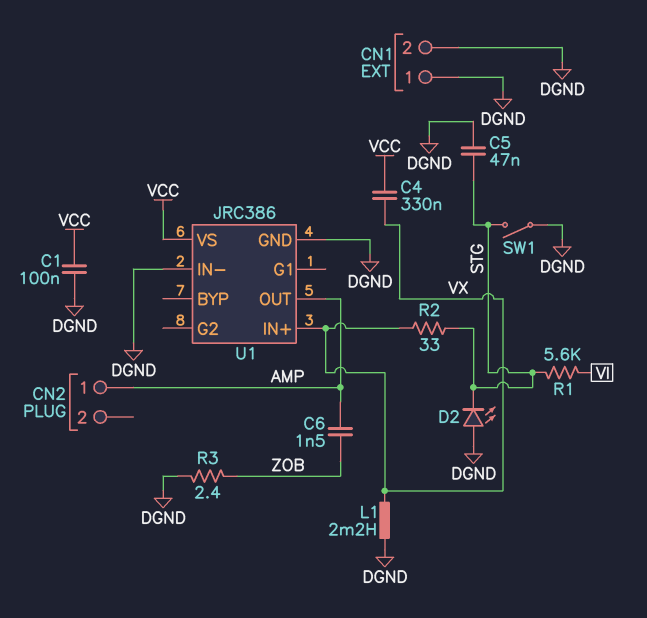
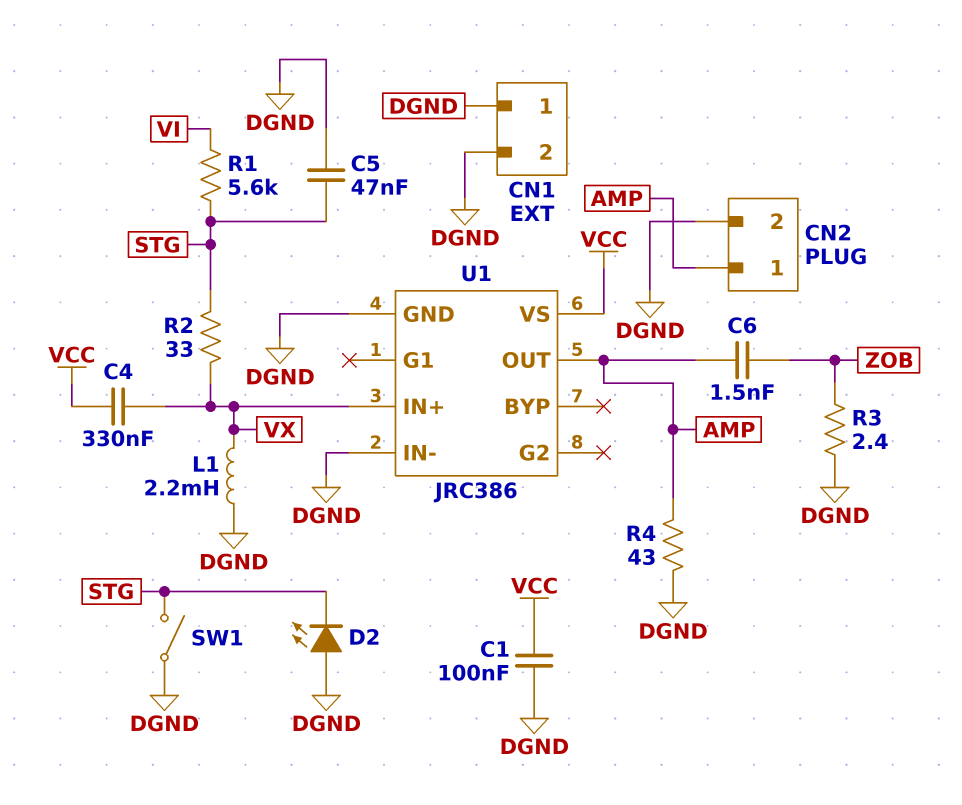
CN2 pin 2: none -> DGND
R4: none -> 43 (AMP, DGND)

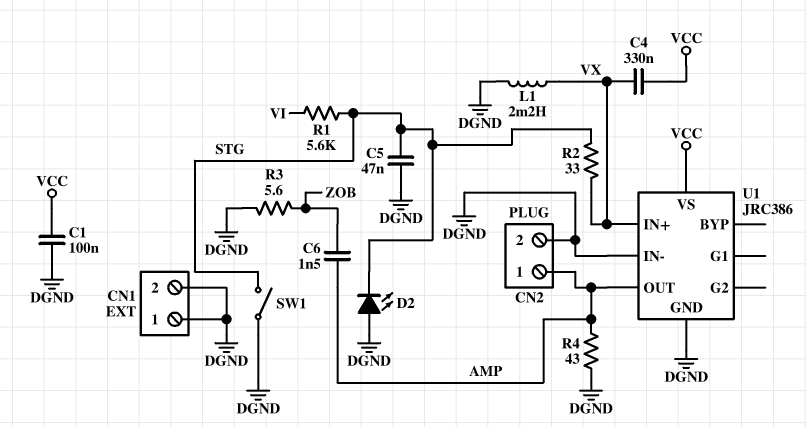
R3: 2.4 (DGND, ZOB) -> 5.6 (DGND, ZOB)

